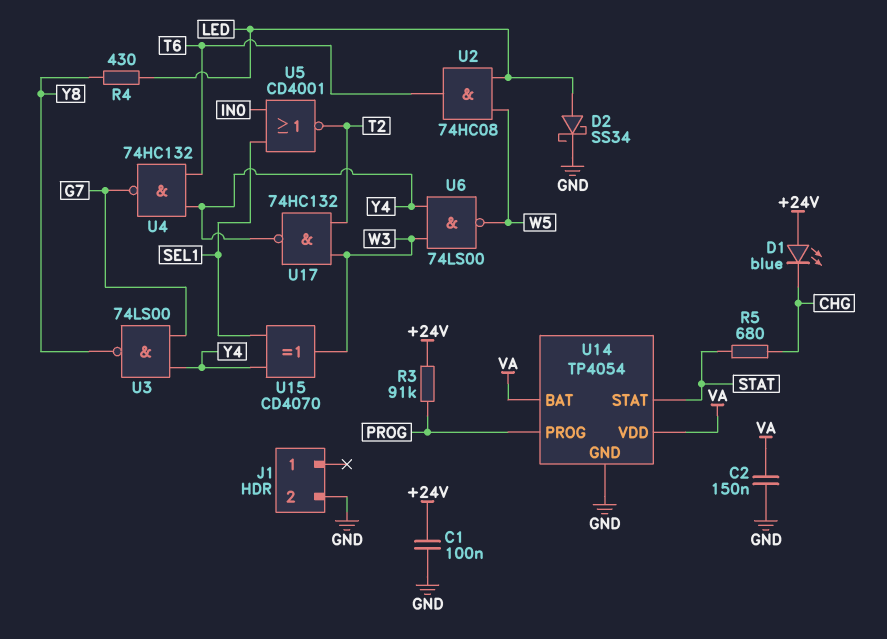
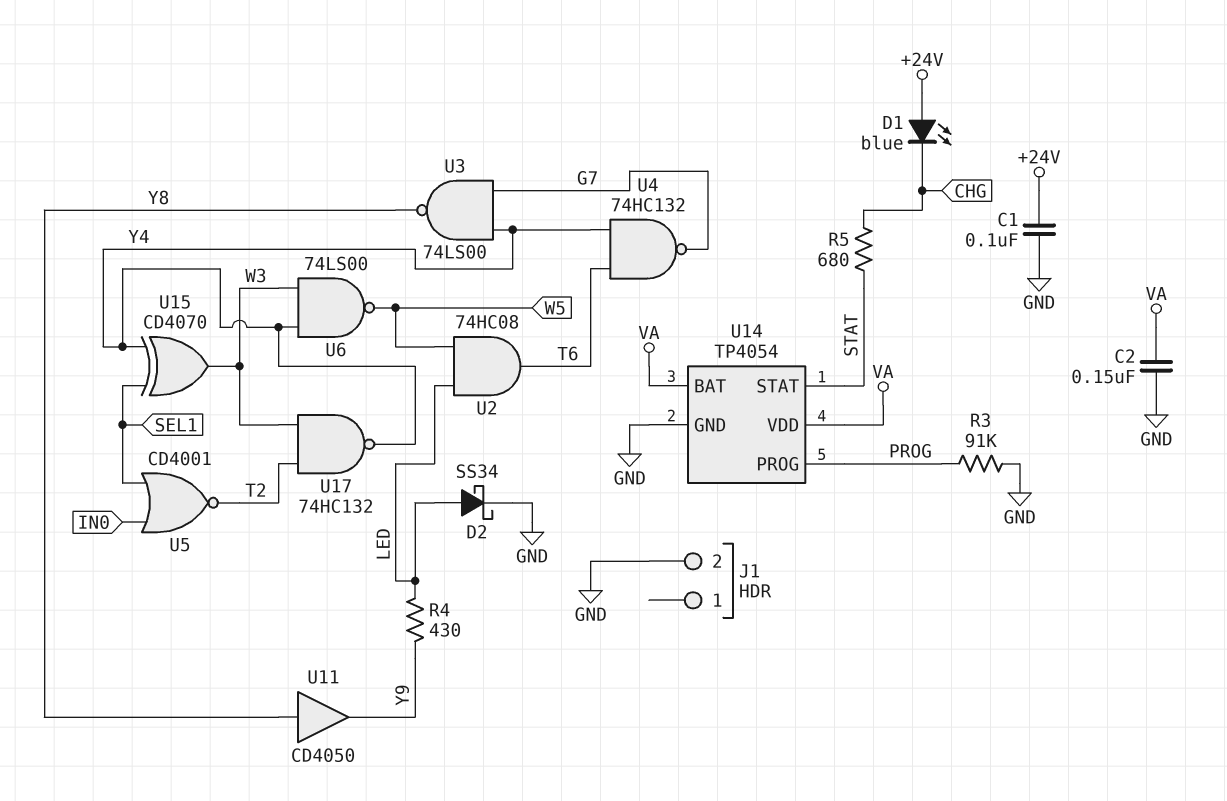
R3: 91k (+24V, PROG) -> 91k (GND, PROG)
R4: 430 (LED, Y8) -> 430 (LED, Y9)
U11: none -> buffer CD4050 (in Y8, out Y9)

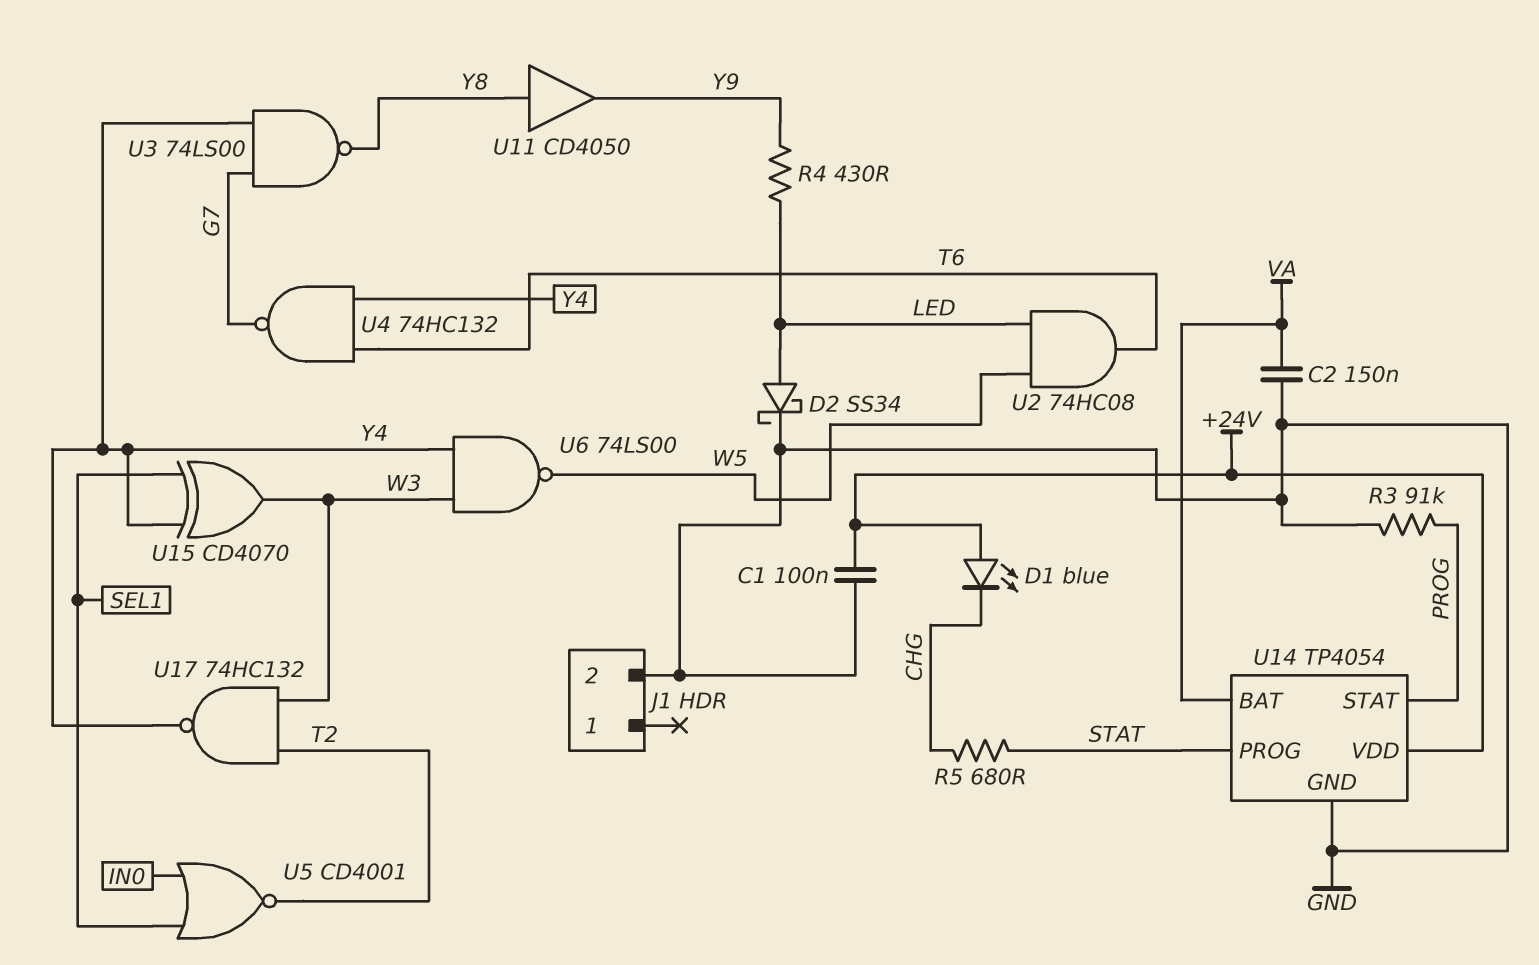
U14 pin PROG: PROG -> STAT
U14 pin STAT: STAT -> PROG
U14 pin VDD: VA -> +24V

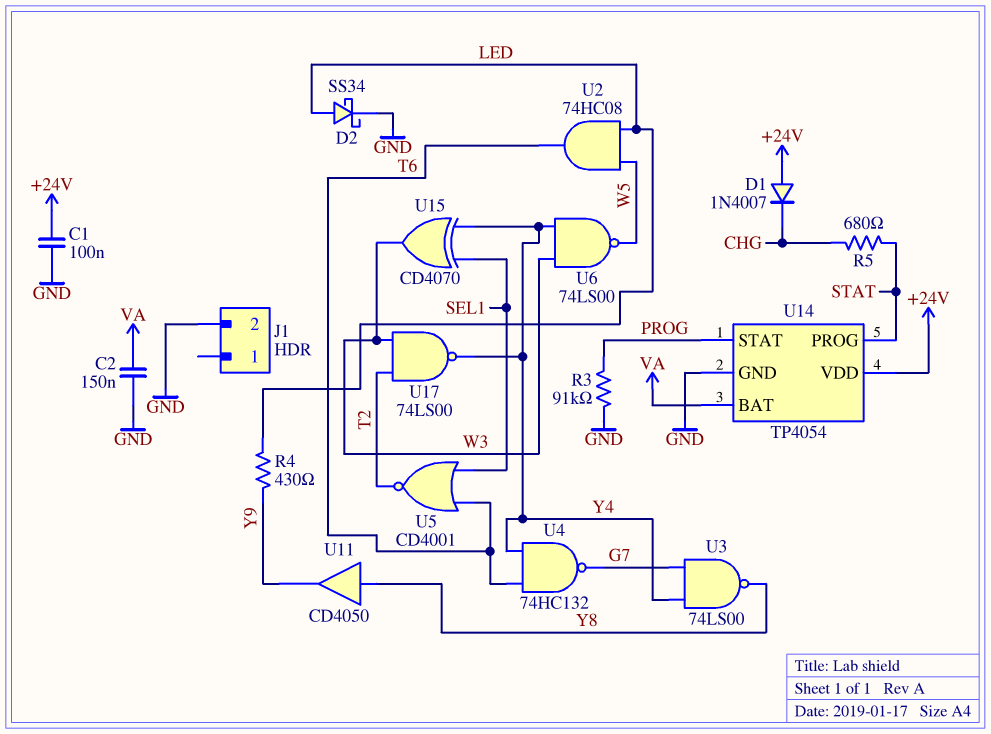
D1: LED blue (A +24V, K CHG) -> diode 1N4007 (A +24V, K CHG)
U5: NOR CD4001 (in IN0, in SEL1, out T2) -> NOR CD4001 (in SEL1, in T6, out T2)
U17: NAND 74HC132 (in T2, in W3, out Y4) -> NAND 74LS00 (in T2, in W3, out Y4)

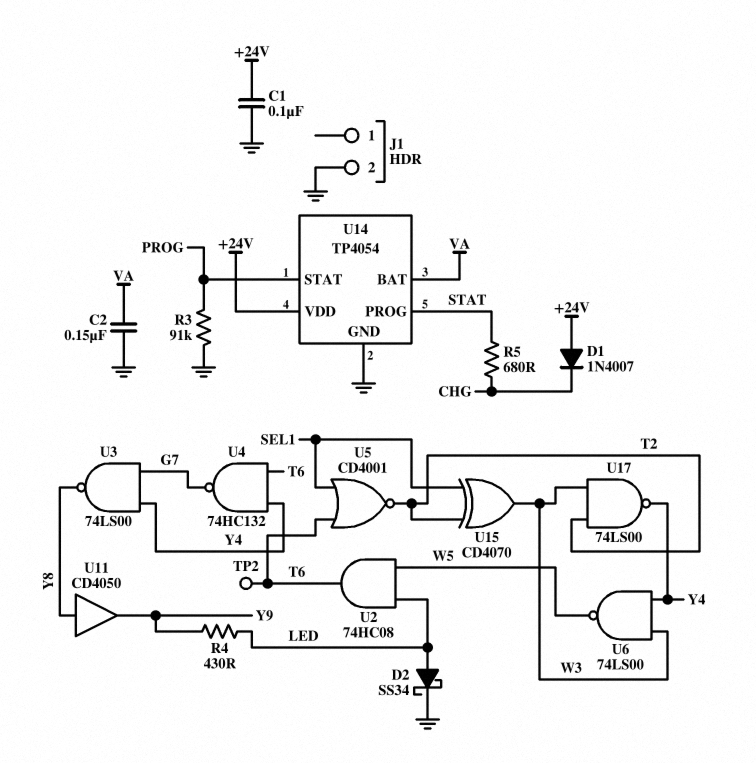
TP2: none -> test point (T6)
U15: XOR CD4070 (in SEL1, in Y4, out W3) -> XOR CD4070 (in SEL1, in T2, out W3)

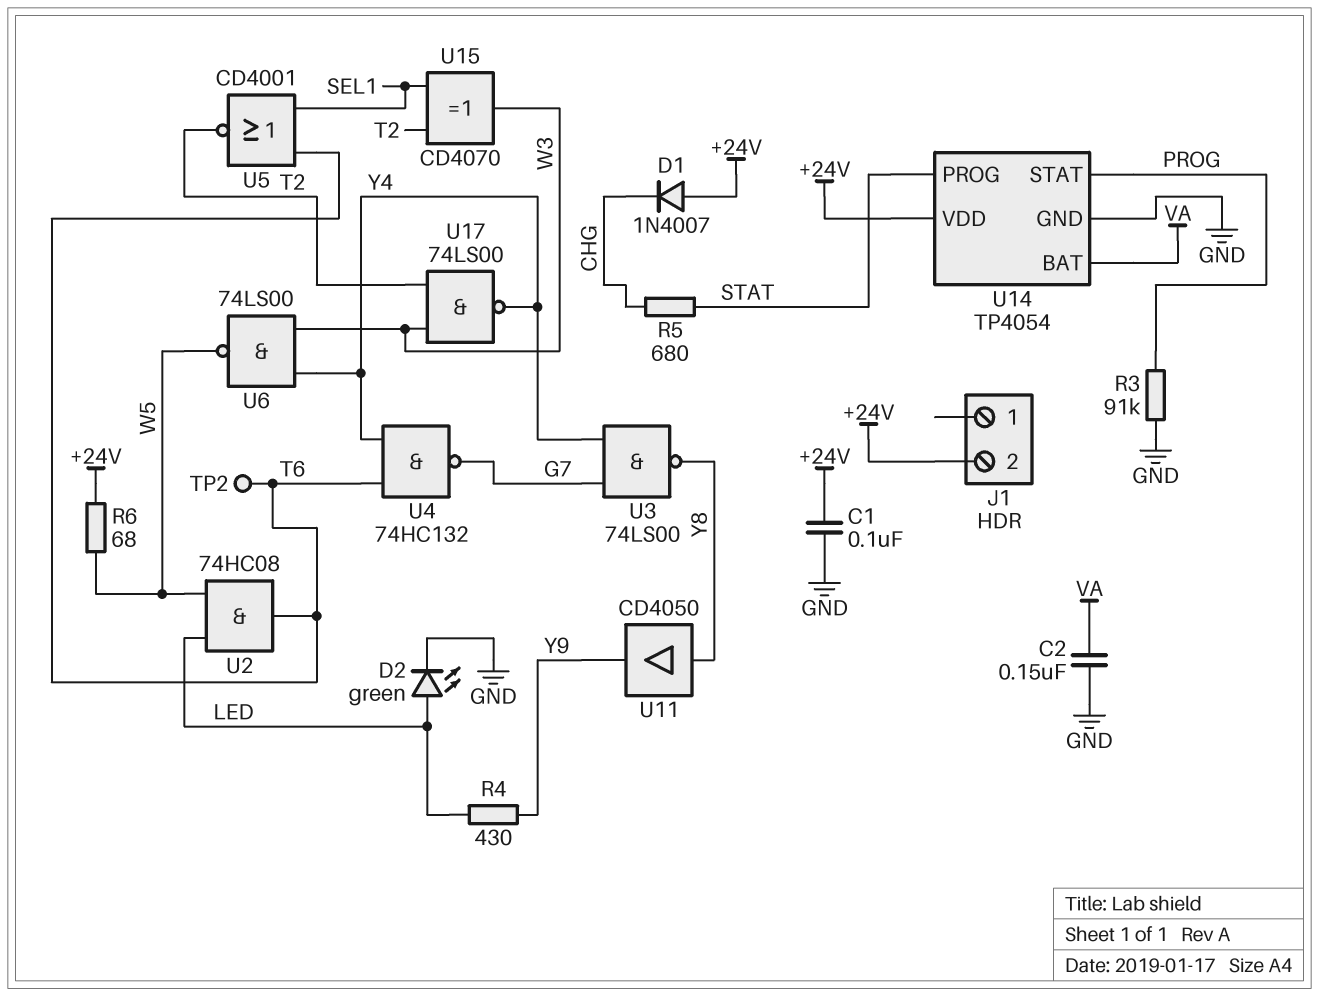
D2: schottky SS34 (A LED, K GND) -> LED green (A LED, K GND)
J1 pin 2: GND -> +24V
R6: none -> 68 (+24V, W5)

